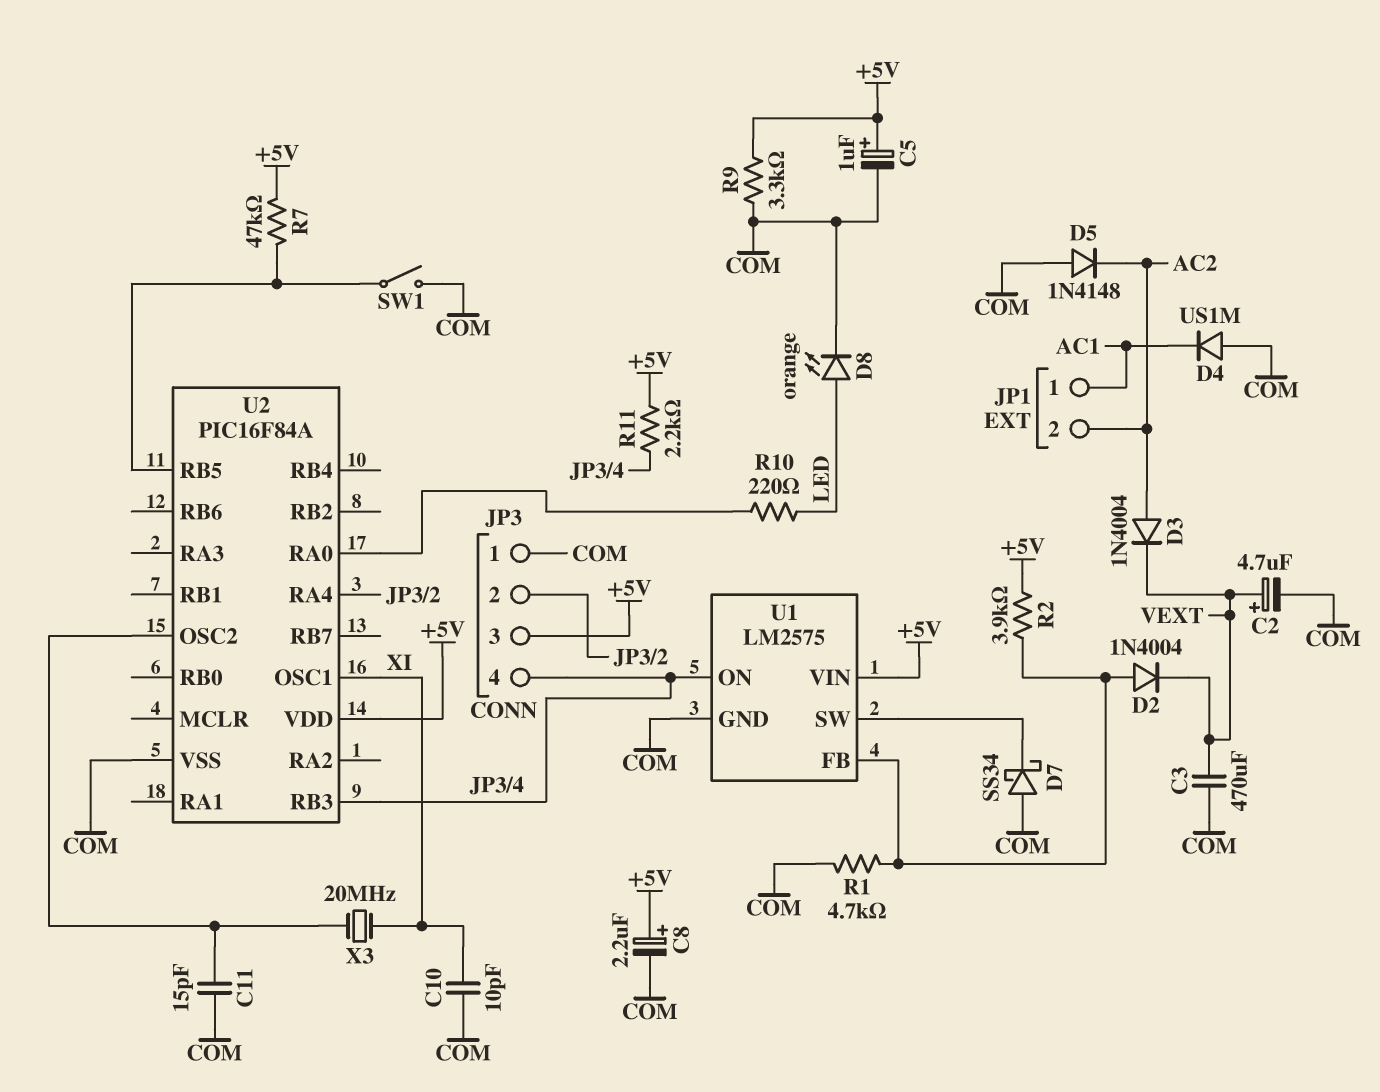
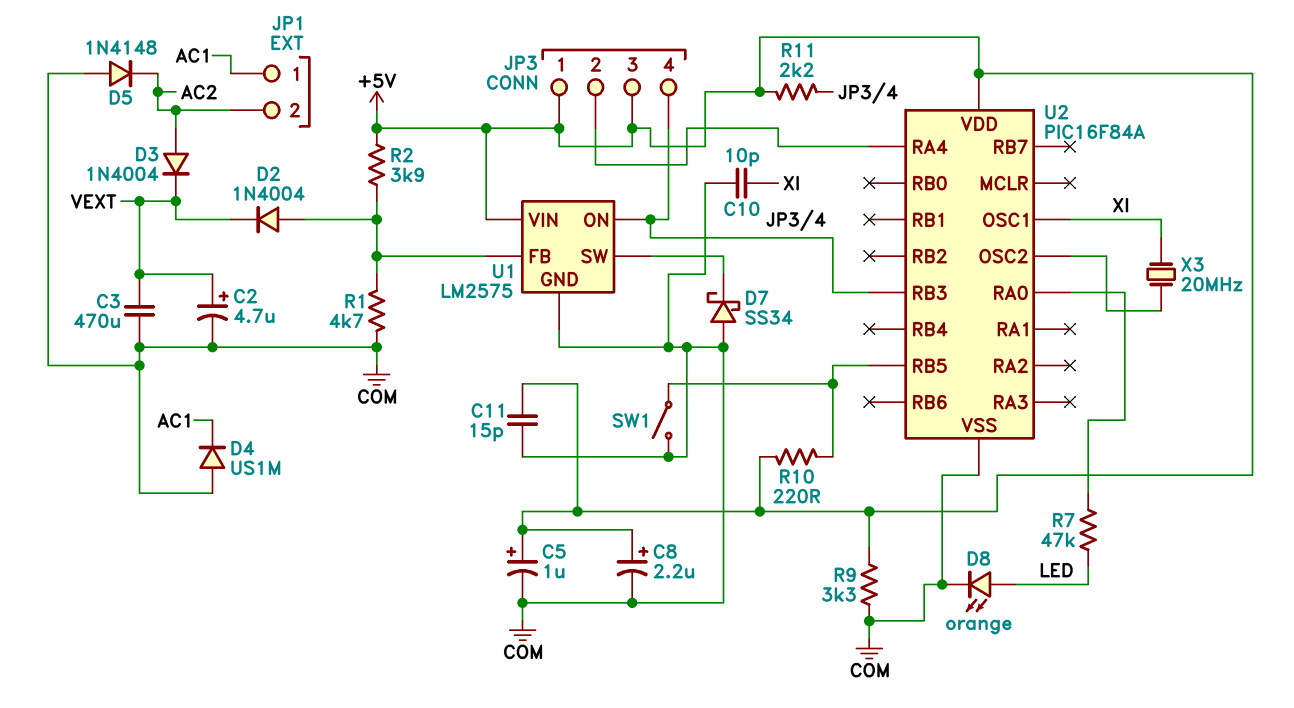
C11: 15pF (COM, U2/OSC2) -> 15pF (+5V, COM)
JP3 pin 1: COM -> +5V
R7: 47k (+5V, U2/RB5) -> 47k (LED, U2/RA0)
R10: 220 (LED, U2/RA0) -> 220 (+5V, U2/RB5)

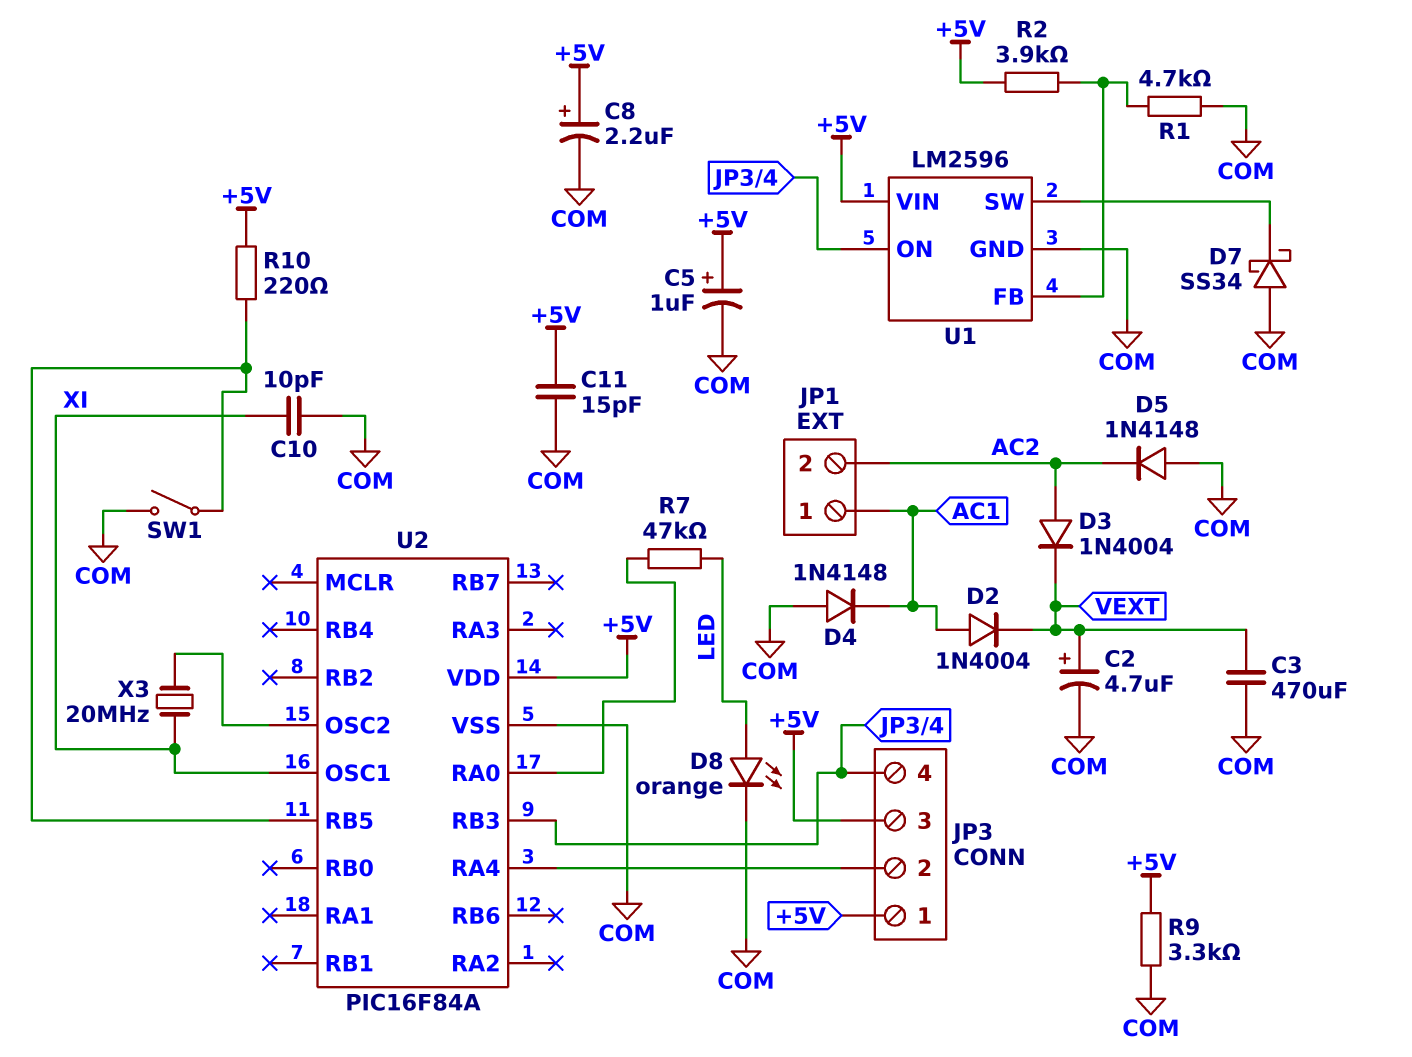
D2: diode 1N4004 (A U1/FB, K VEXT) -> diode 1N4004 (A AC1, K VEXT)
D4: diode US1M (A COM, K AC1) -> diode 1N4148 (A COM, K AC1)
R11: 2.2k (+5V, JP3/4) -> none
U1: LM2575 -> LM2596

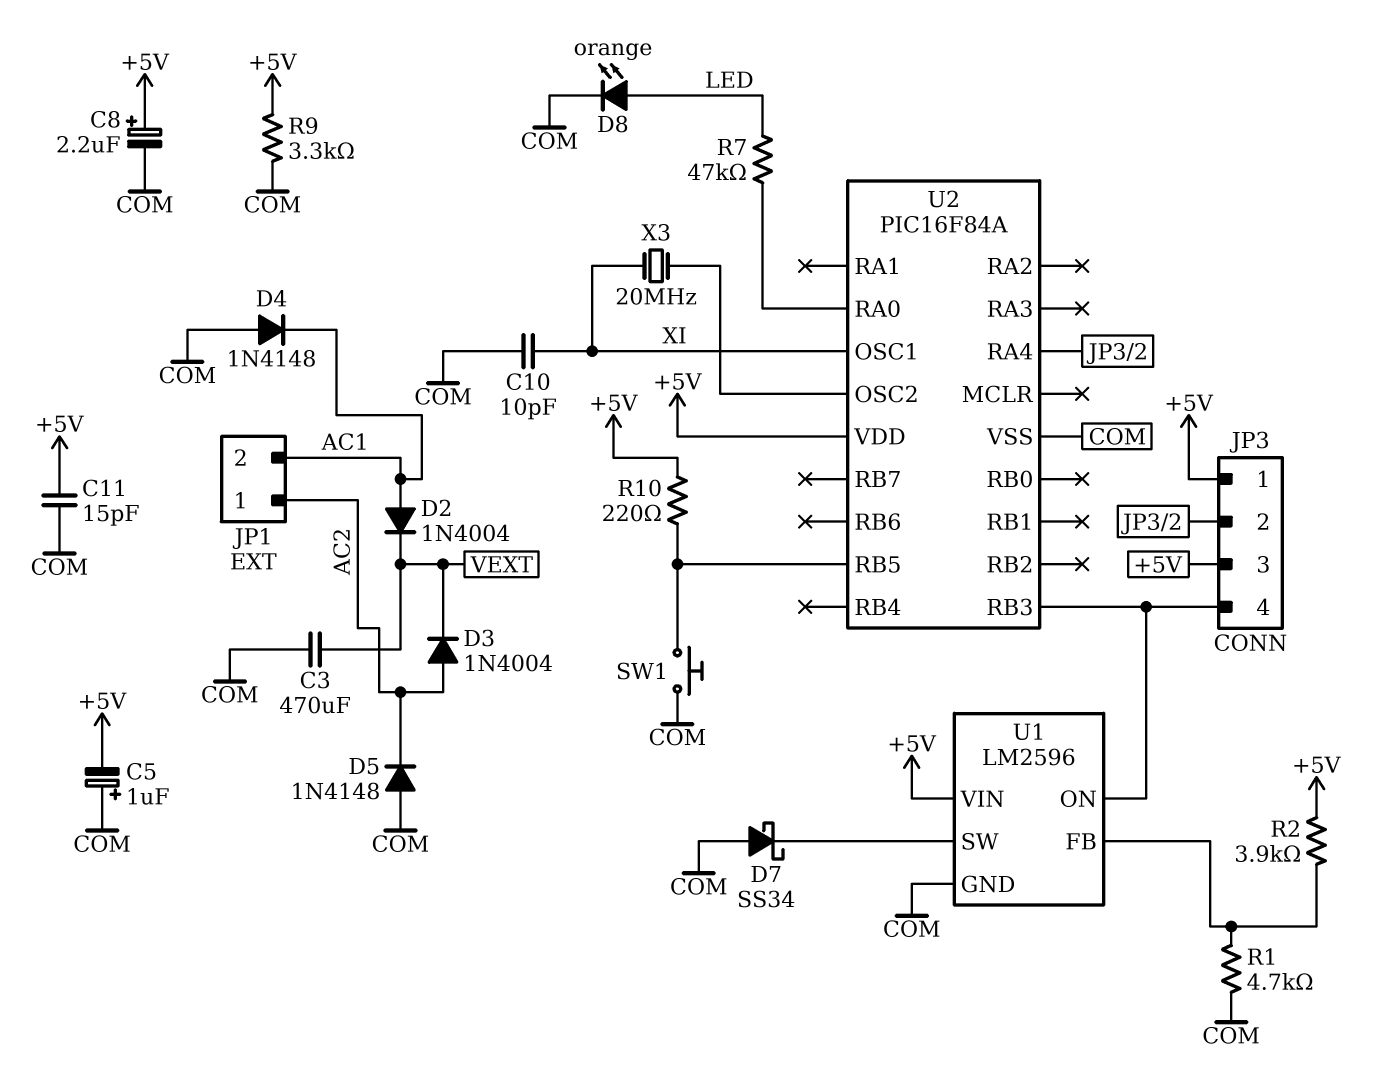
C2: 4.7uF (plus VEXT, minus COM) -> none
C5: 1uF (plus +5V, minus COM) -> 1uF (plus COM, minus +5V)
JP1 pin 1: AC1 -> AC2
JP1 pin 2: AC2 -> AC1
SW1: switch (COM, U2/RB5) -> button (COM, U2/RB5)

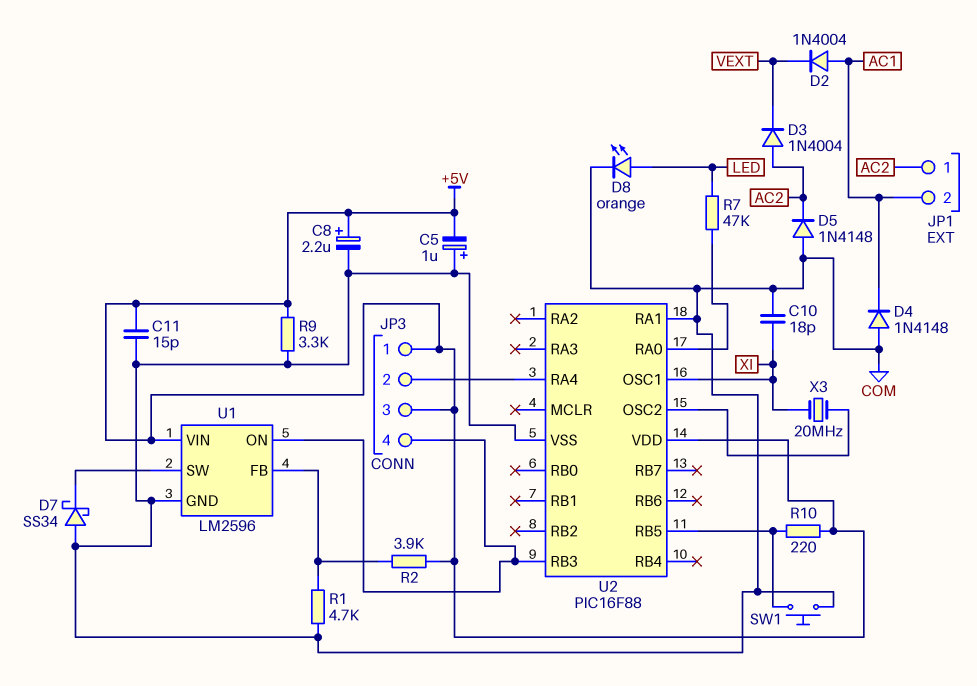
C3: 470uF (COM, VEXT) -> none
C10: 10pF (COM, XI) -> 18pF (COM, XI)
U2: PIC16F84A -> PIC16F88
U2 pin RA1: none -> COM

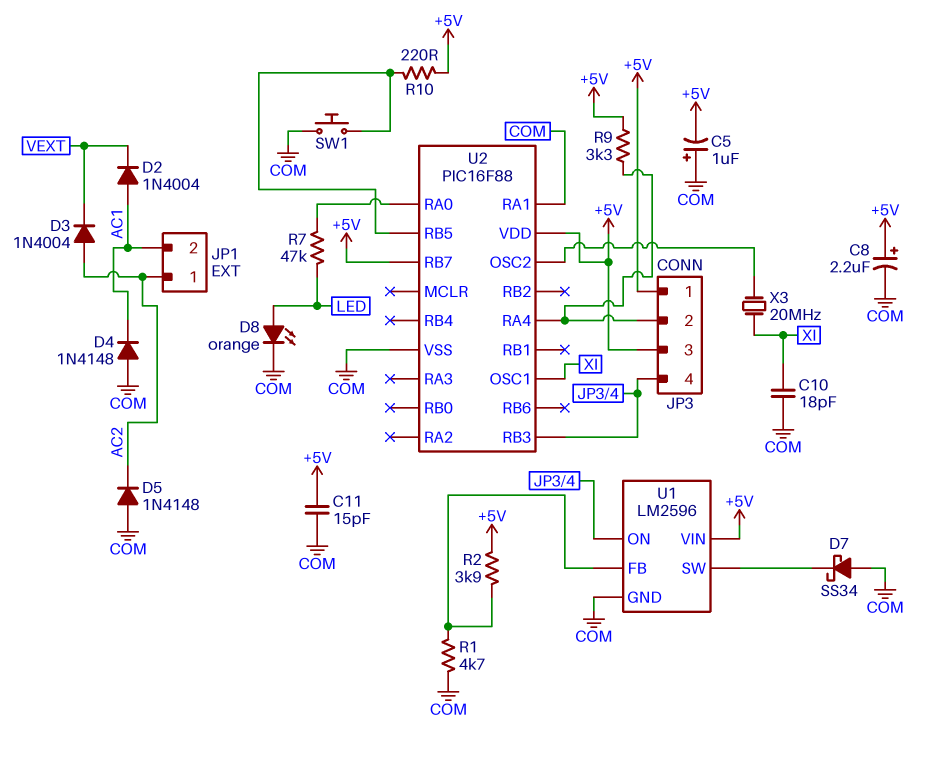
R9: 3.3k (+5V, COM) -> 3.3k (+5V, JP3/2)
U2 pin RB7: none -> +5V

